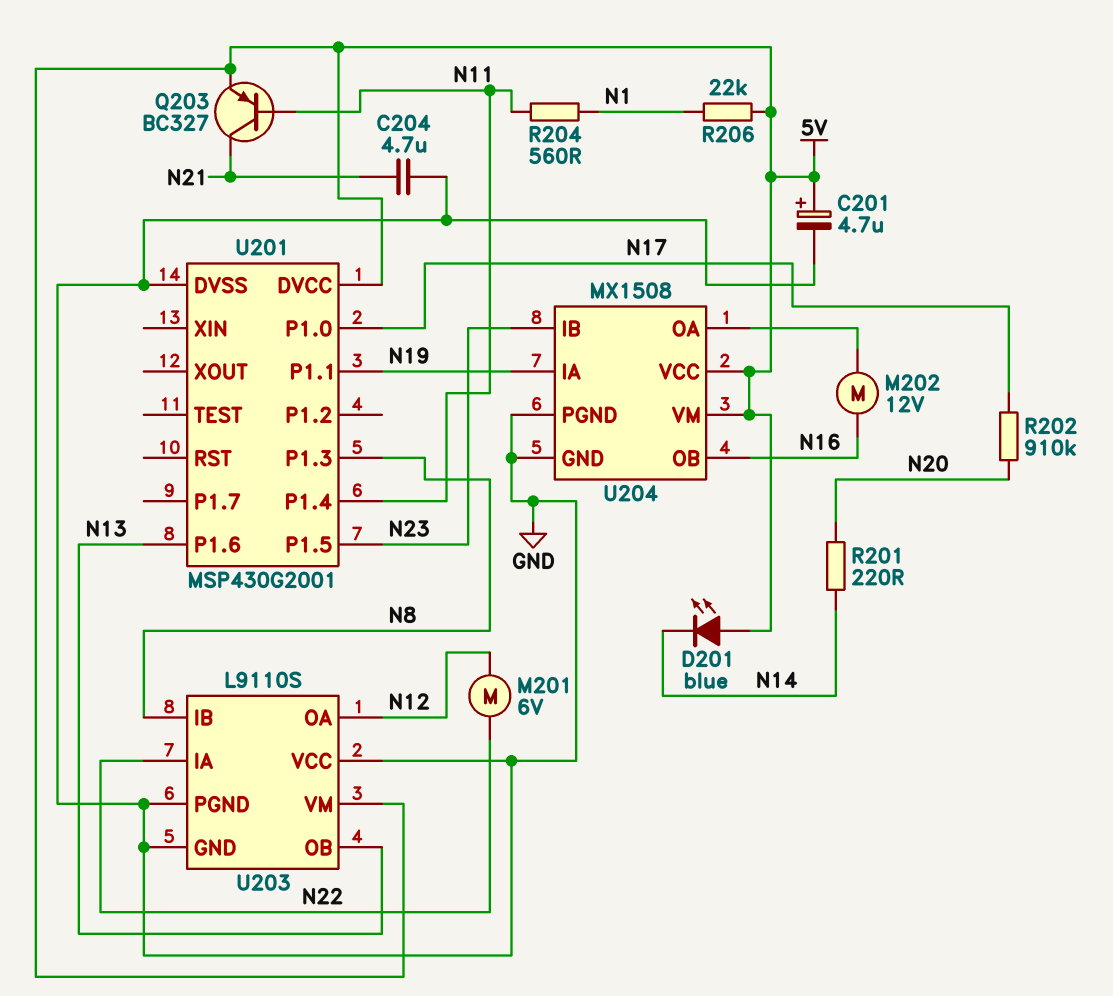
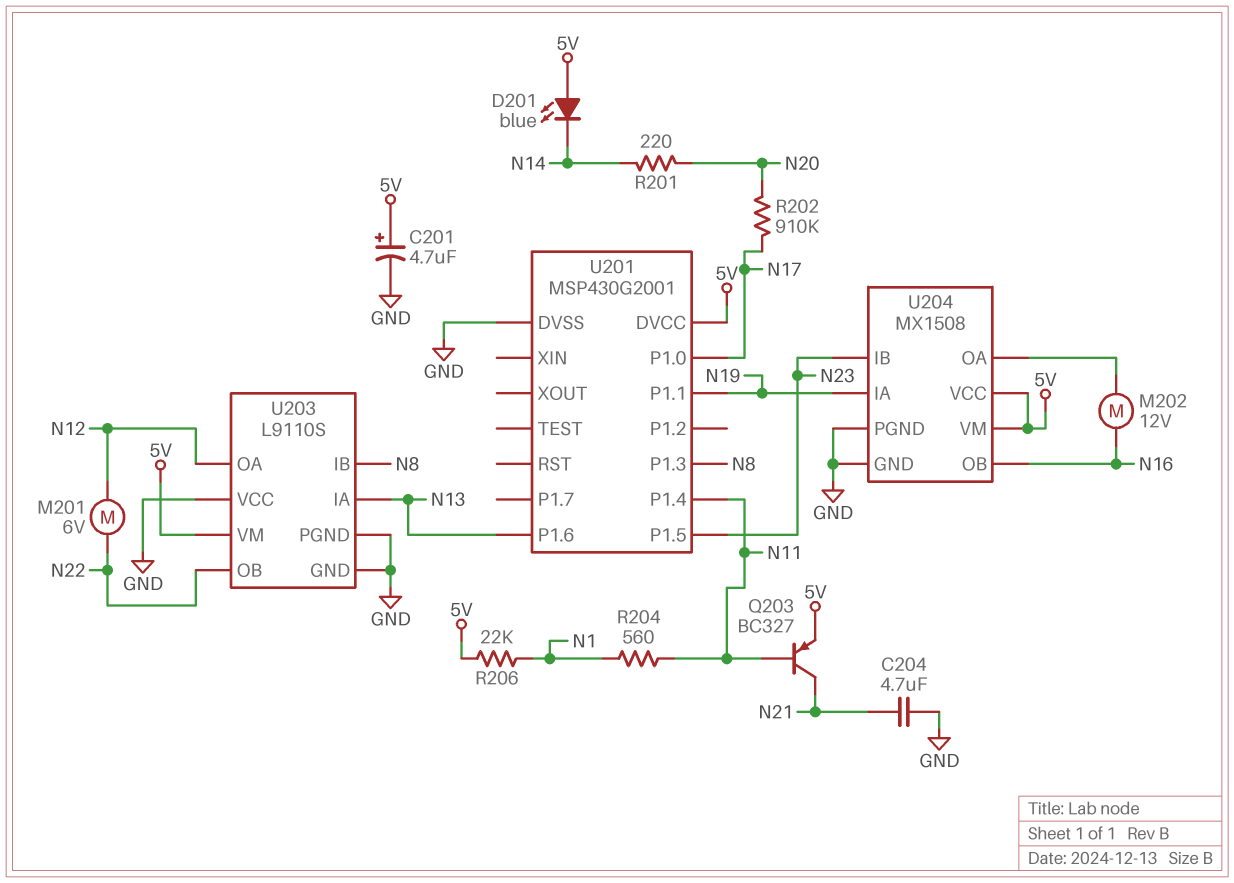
U203 pin IA: N22 -> N13
U203 pin OB: N13 -> N22

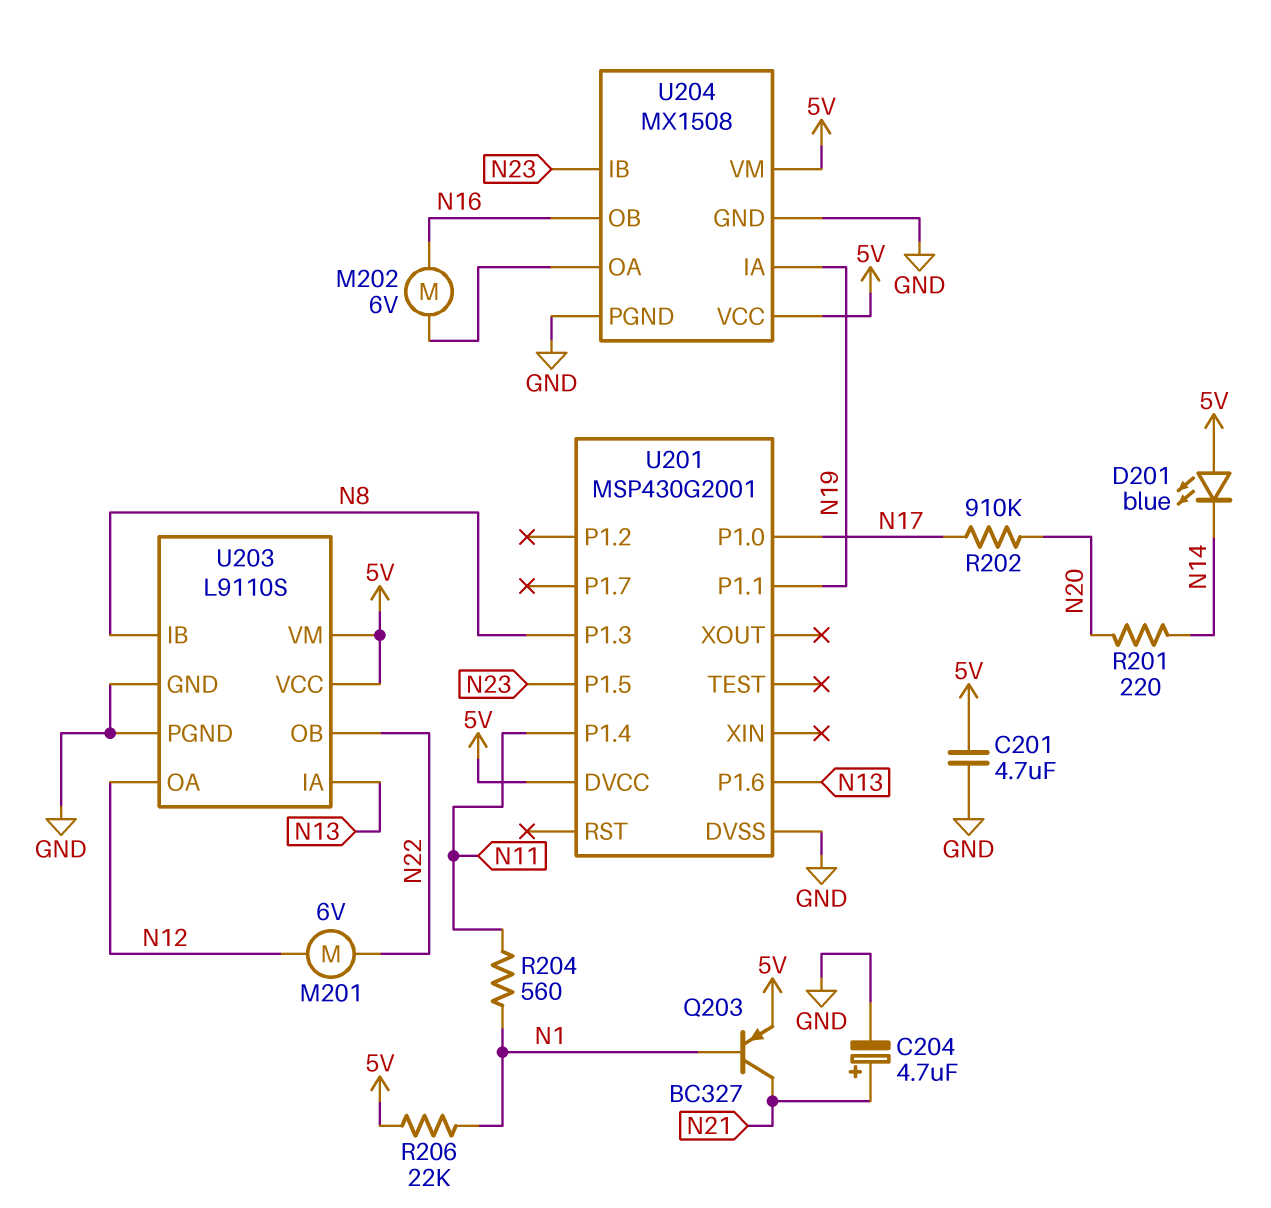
C201: 4.7uF (plus 5V, minus GND) -> 4.7uF (5V, GND)
C204: 4.7uF (GND, N21) -> 4.7uF (plus N21, minus GND)
M202: motor 12V (N16, U204/OA) -> motor 6V (N16, U204/OA)
Q203: PNP BC327 (B N11, C N21, E 5V) -> PNP BC327 (B N1, C N21, E 5V)
U203 pin VCC: GND -> 5V

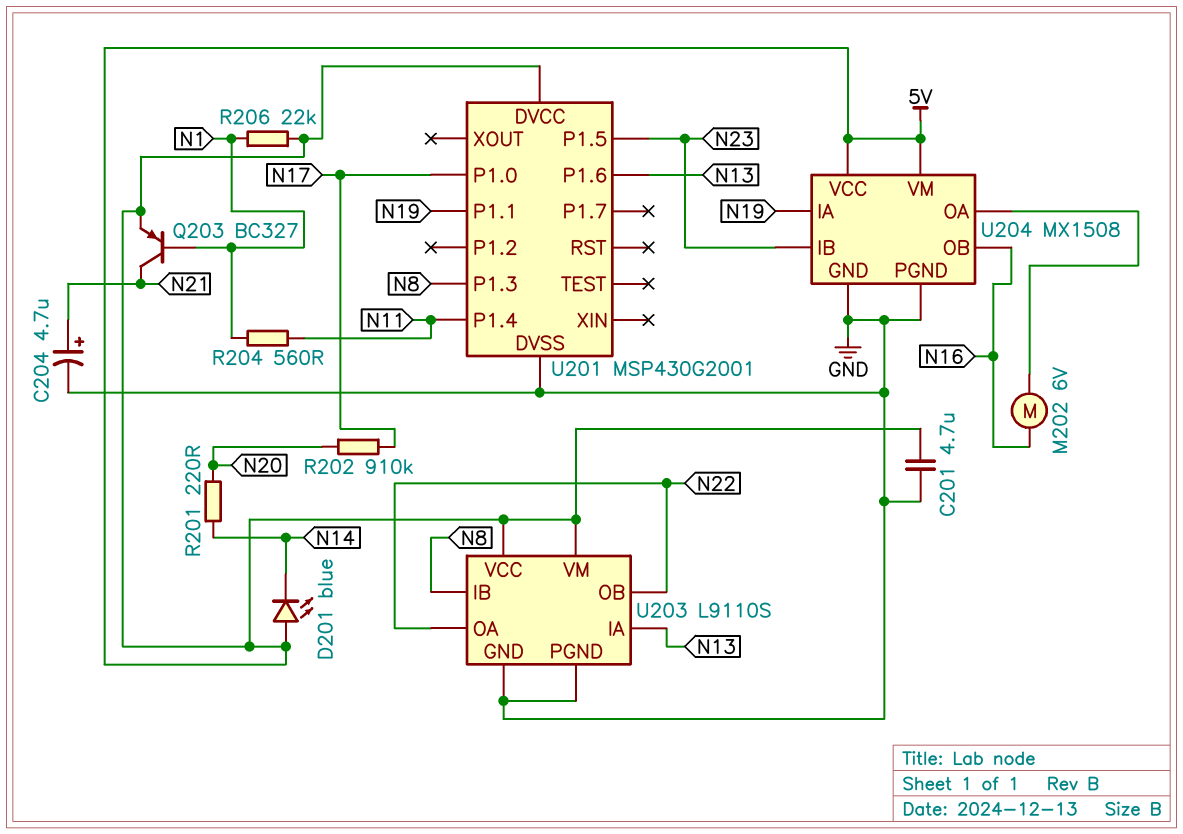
M201: motor 6V (N12, N22) -> none
U203 pin OA: N12 -> N22

